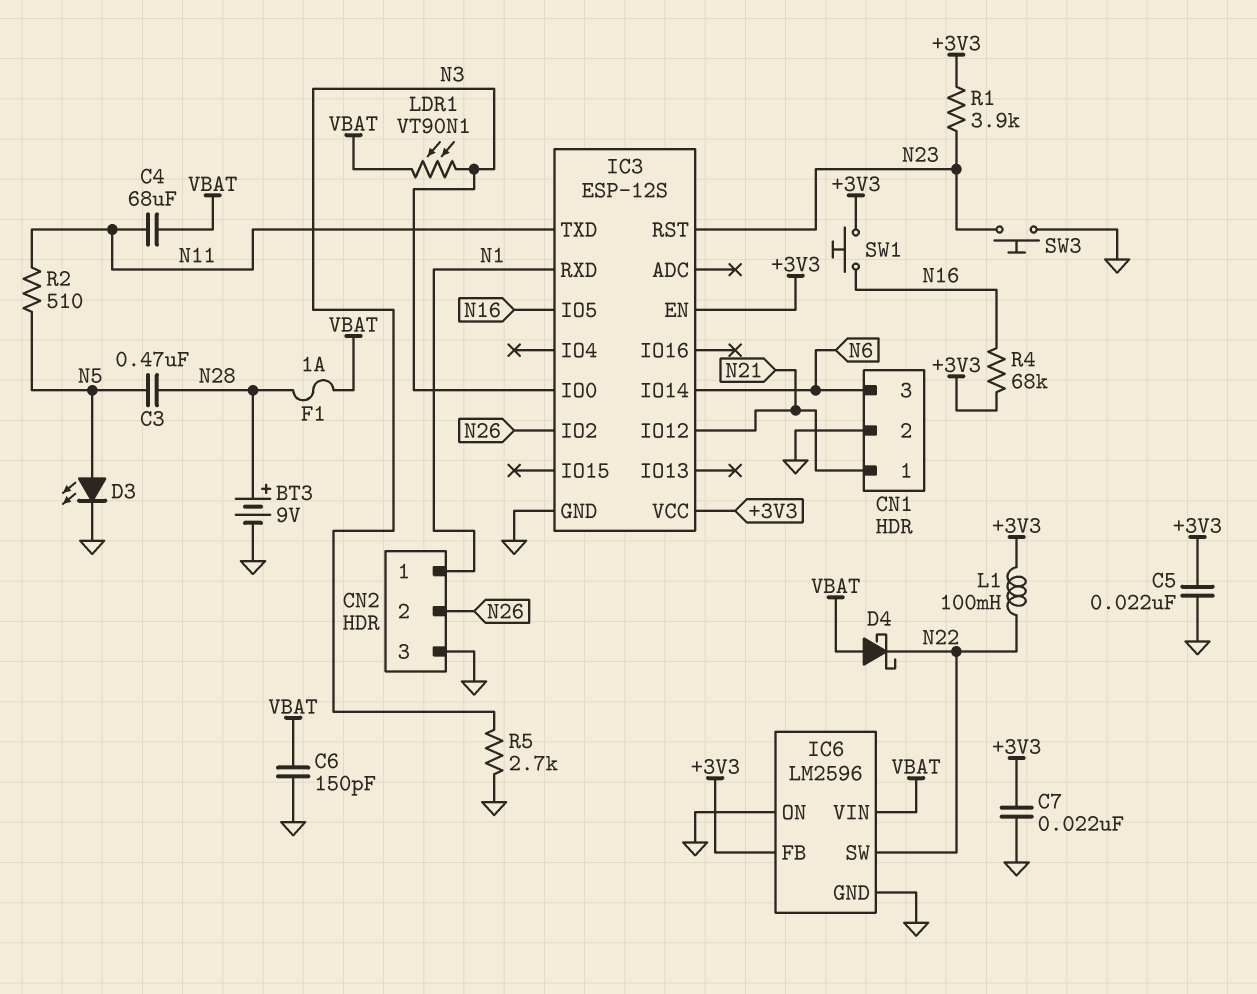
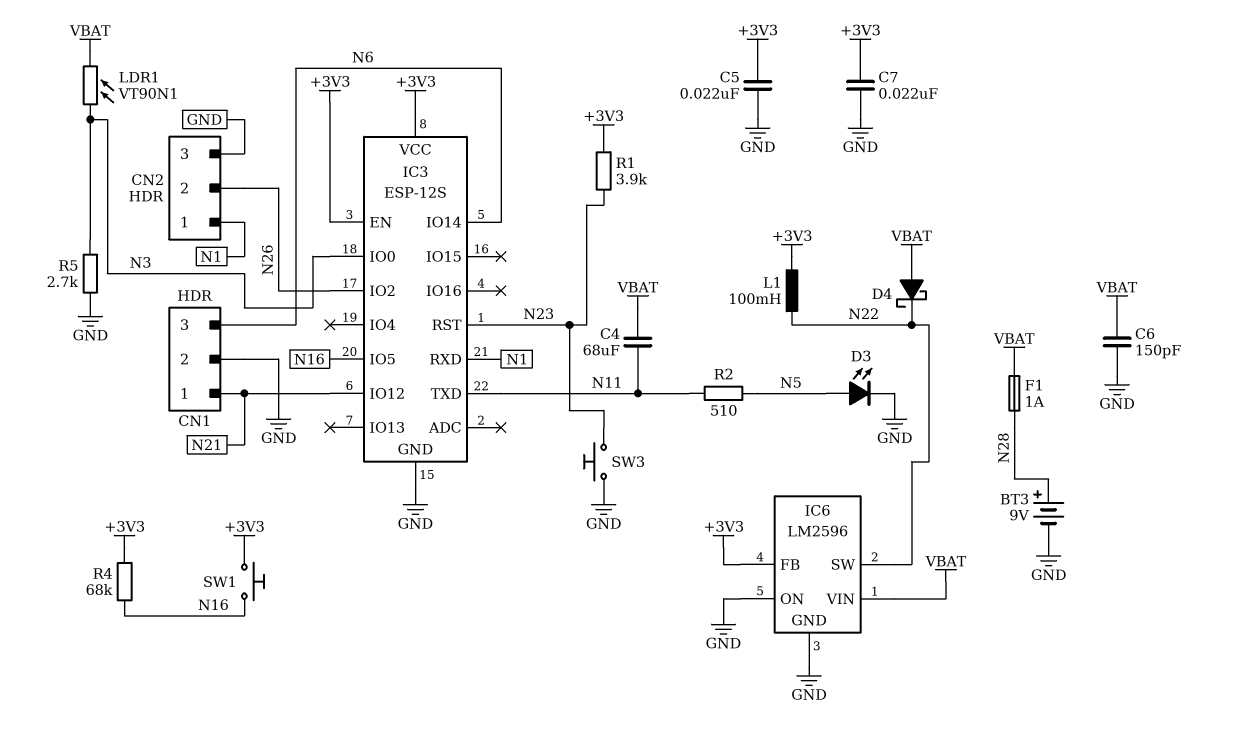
C3: 470nF (N5, N28) -> none

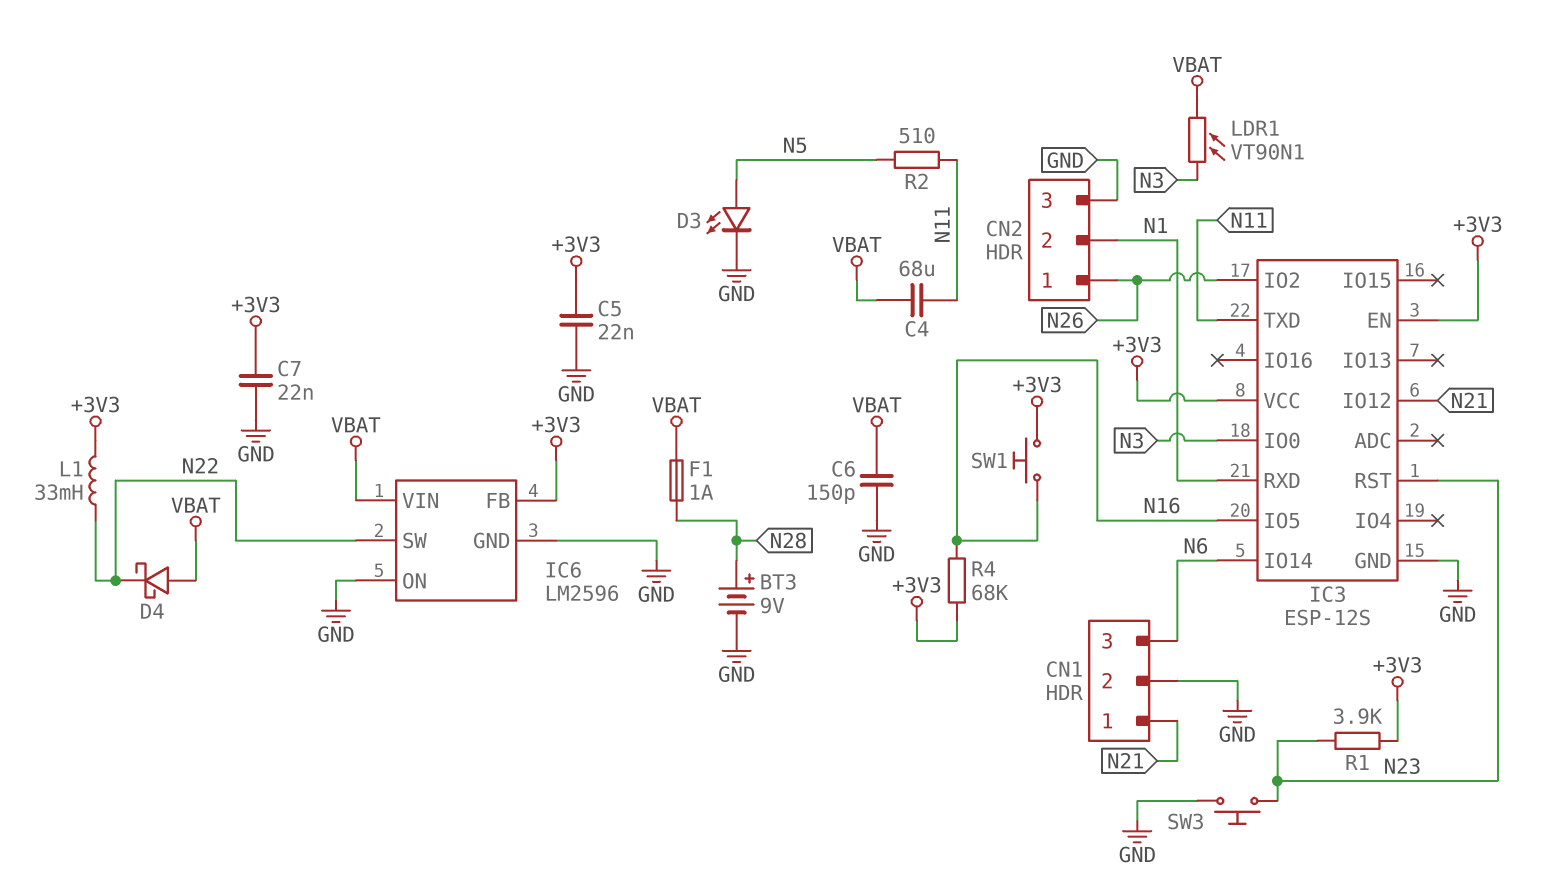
CN2 pin 1: N1 -> N26
CN2 pin 2: N26 -> N1
L1: 100mH (+3V3, N22) -> 33mH (+3V3, N22)
R5: 2.7k (GND, N3) -> none

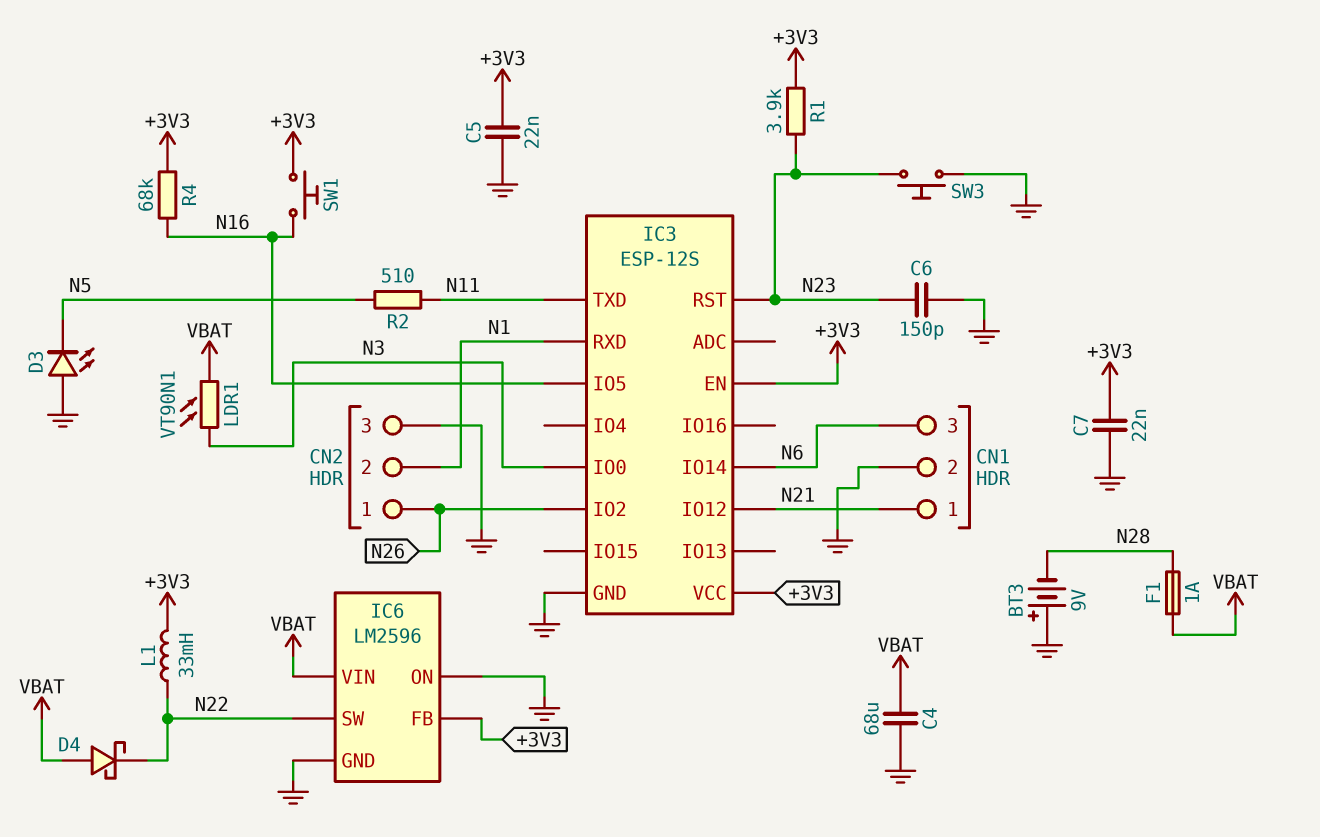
BT3: 9V (plus N28, minus GND) -> 9V (plus GND, minus N28)
C4: 68uF (N11, VBAT) -> 68uF (GND, VBAT)
C6: 150pF (GND, VBAT) -> 150pF (GND, N23)
D3: LED (A N5, K GND) -> LED (A GND, K N5)

